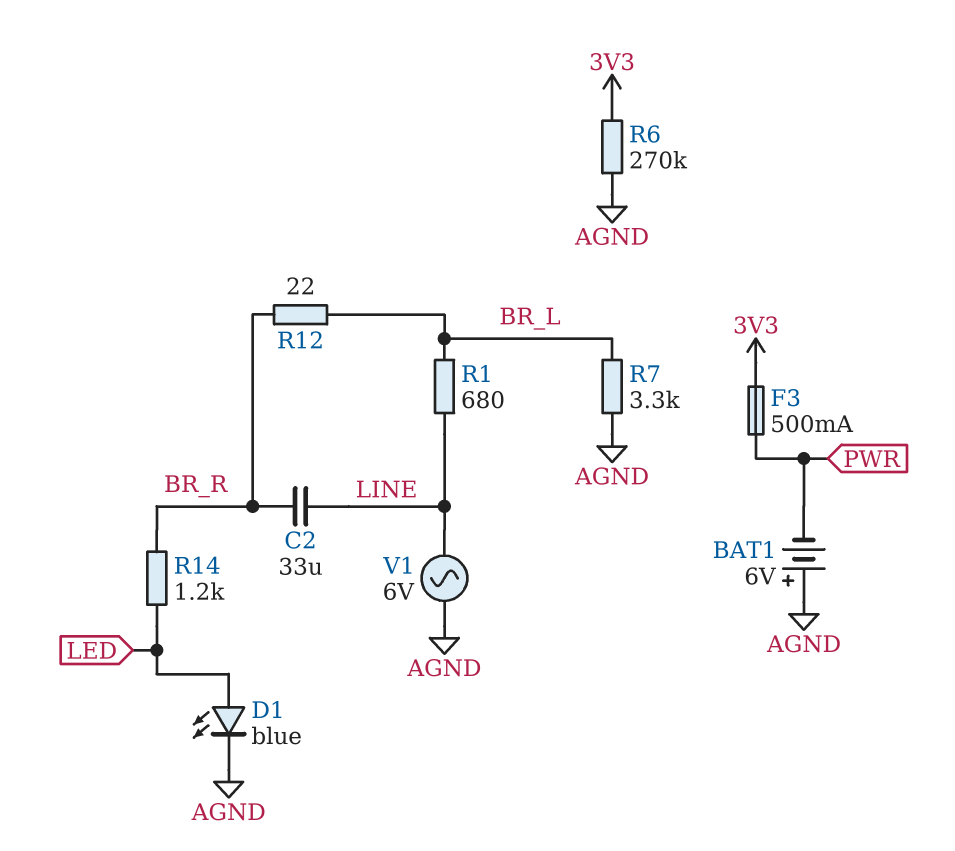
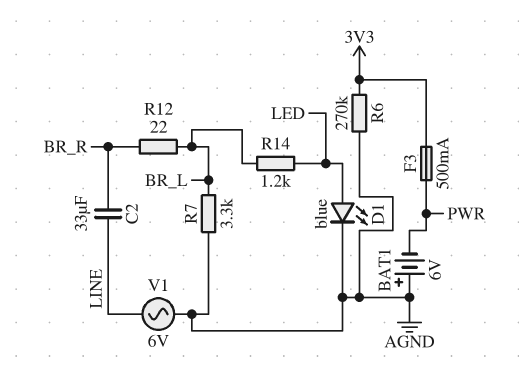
R1: 680 (BR_L, LINE) -> none
R14: 1.2k (BR_R, LED) -> 1.2k (BR_L, LED)

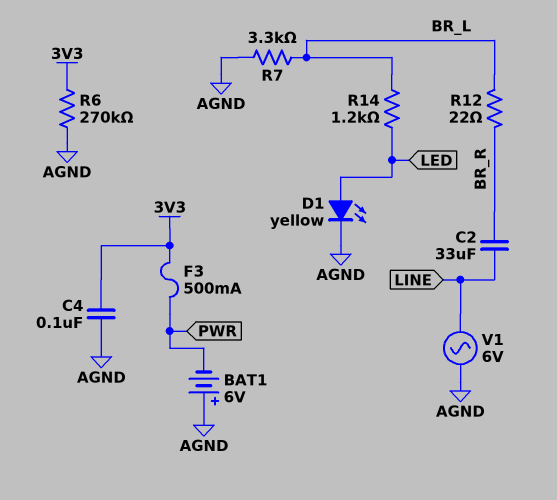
C4: none -> 100nF (3V3, AGND)
D1: LED blue (A LED, K AGND) -> LED yellow (A LED, K AGND)

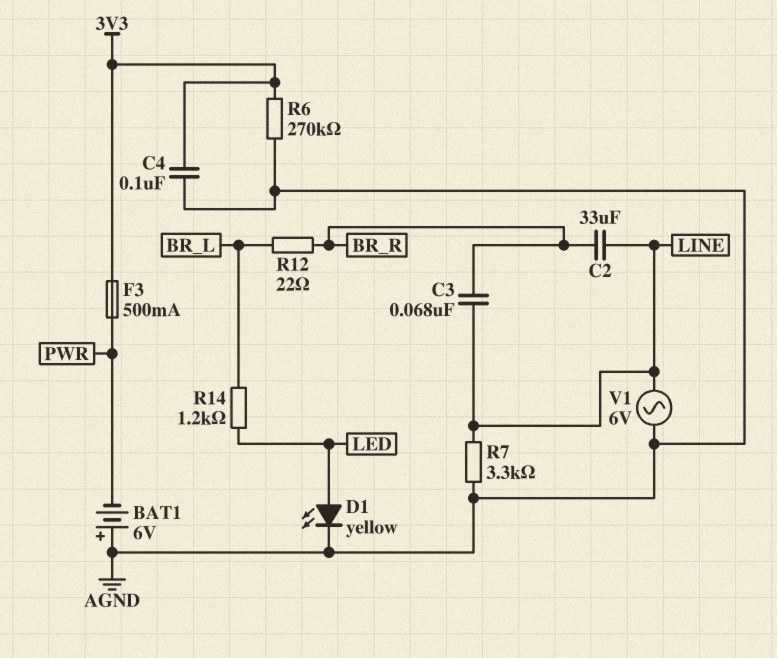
C3: none -> 68nF (BR_R, LINE)
R7: 3.3k (AGND, BR_L) -> 3.3k (AGND, LINE)

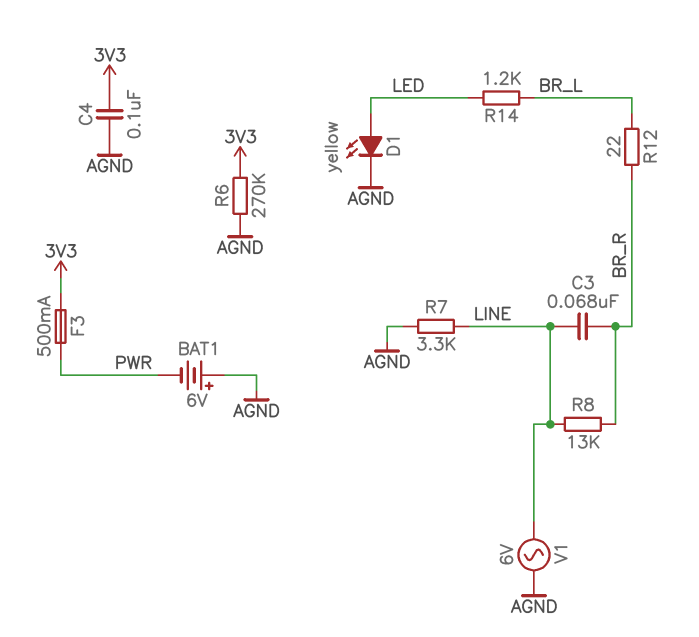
C2: 33uF (BR_R, LINE) -> none
R8: none -> 13k (BR_R, LINE)

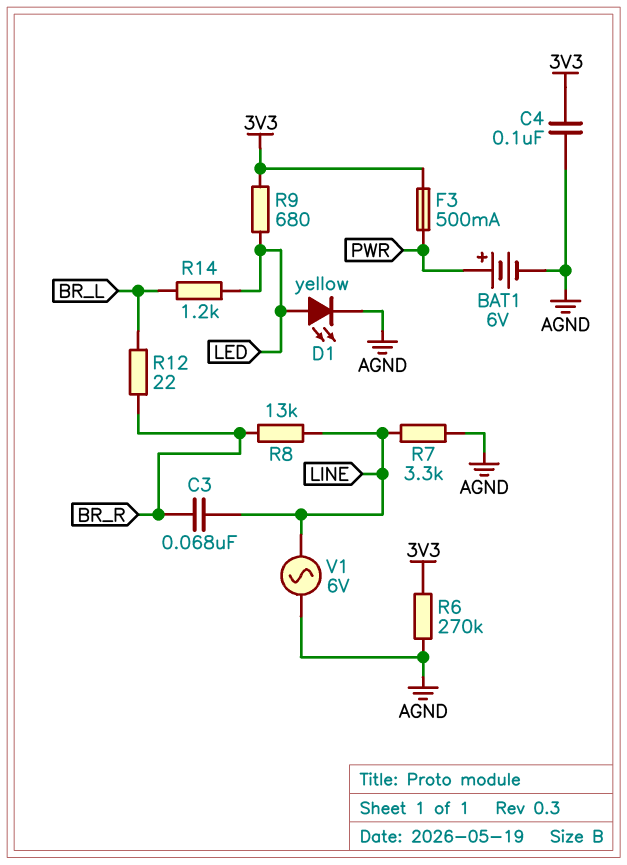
BAT1: 6V (plus AGND, minus PWR) -> 6V (plus PWR, minus AGND)
R9: none -> 680 (3V3, LED)

